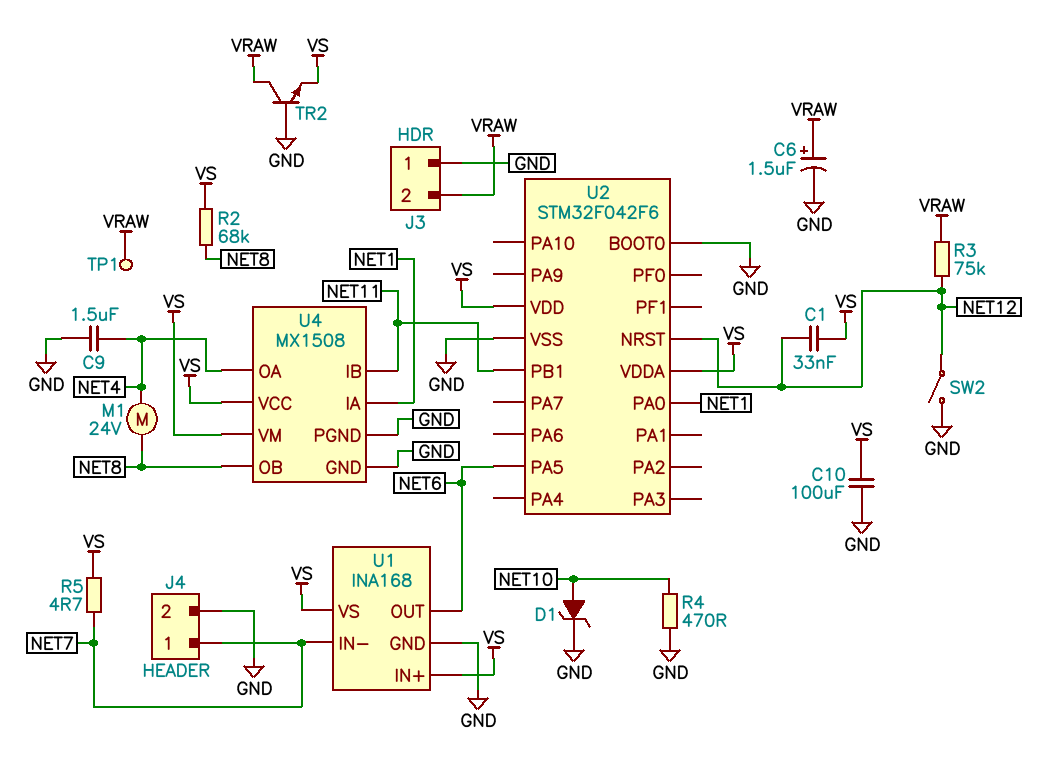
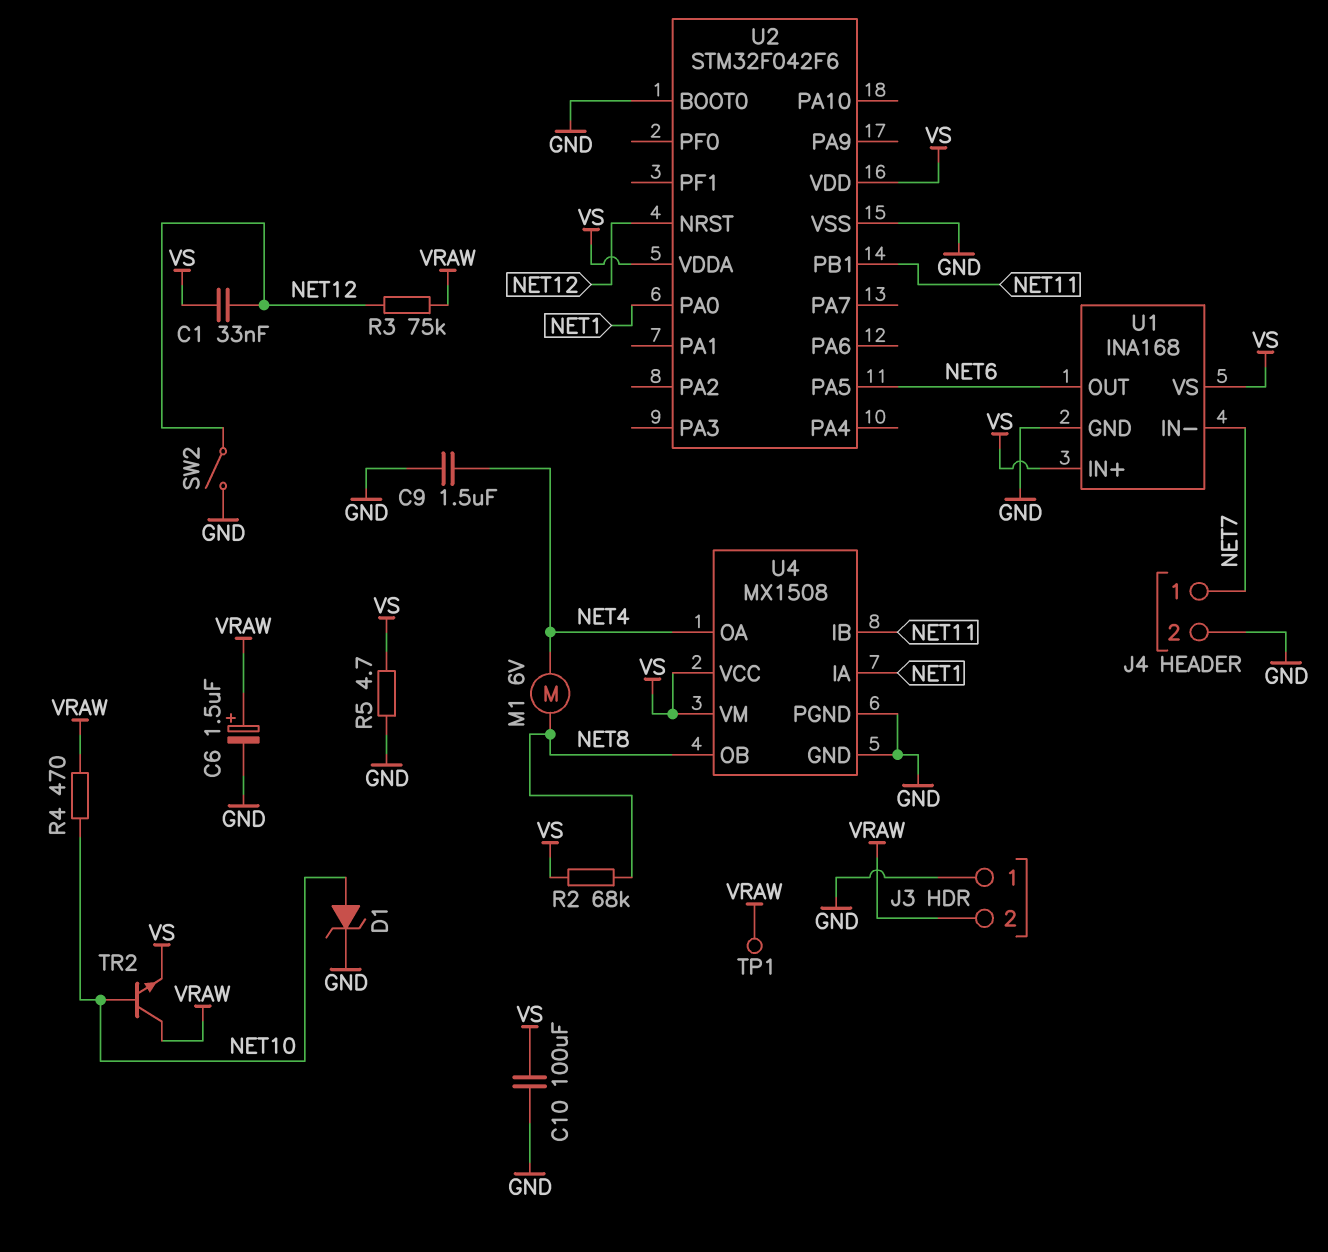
M1: motor 24V (NET4, NET8) -> motor 6V (NET4, NET8)
R4: 470 (GND, NET10) -> 470 (NET10, VRAW)
R5: 4.7 (NET7, VS) -> 4.7 (GND, VS)
TR2: NPN (B GND, C VRAW, E VS) -> NPN (B NET10, C VRAW, E VS)

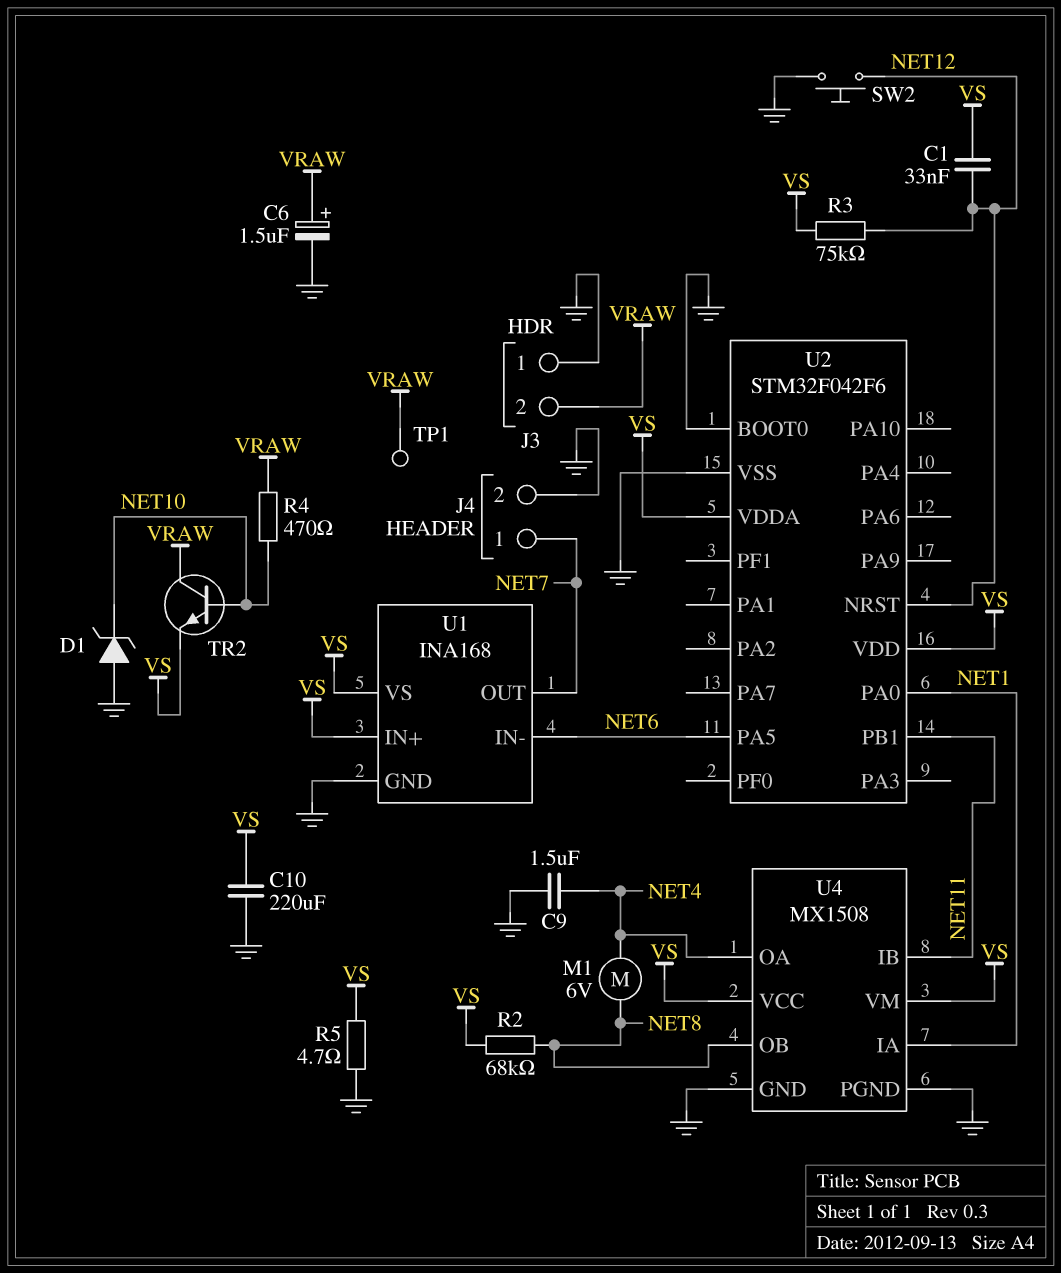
C10: 100uF (GND, VS) -> 220uF (GND, VS)
D1: zener (A NET10, K GND) -> zener (A GND, K NET10)
R3: 75k (NET12, VRAW) -> 75k (NET12, VS)
SW2: switch (GND, NET12) -> button (GND, NET12)
U1 pin IN-: NET7 -> NET6
U1 pin OUT: NET6 -> NET7

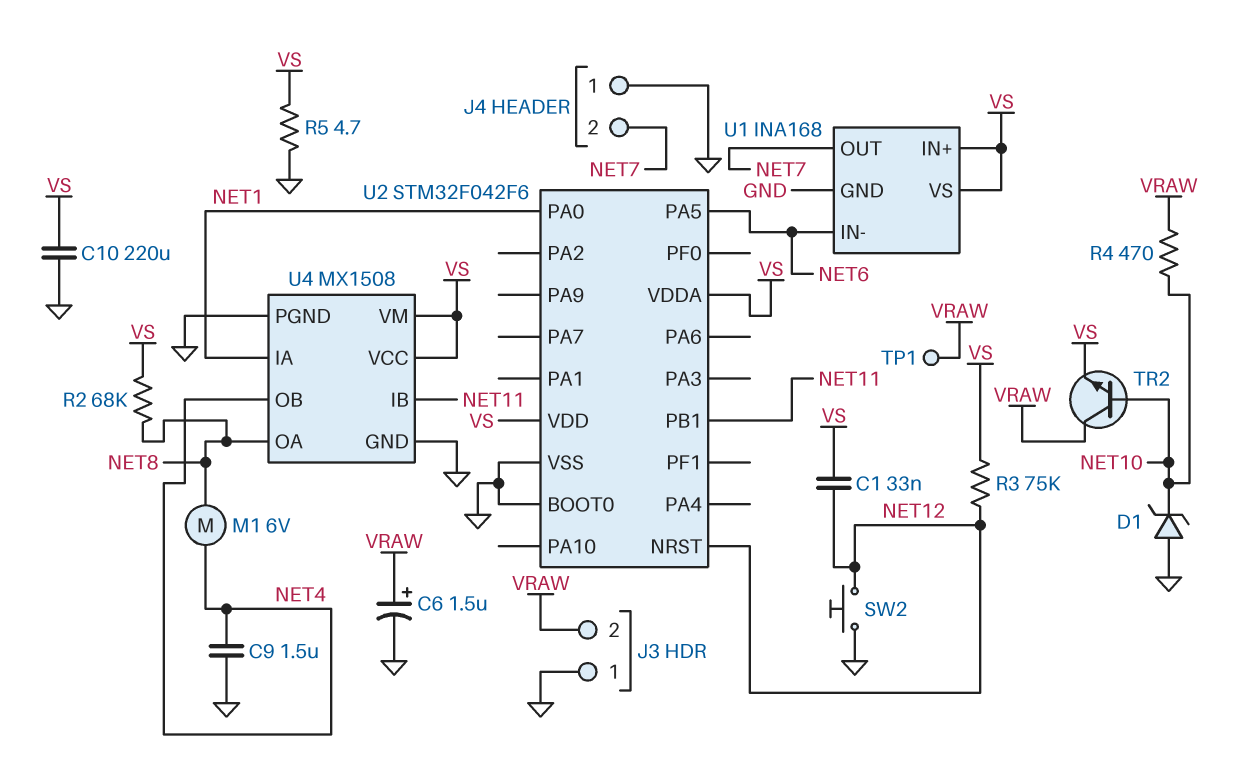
J4 pin 1: NET7 -> GND
J4 pin 2: GND -> NET7
U4 pin OA: NET4 -> NET8
U4 pin OB: NET8 -> NET4

